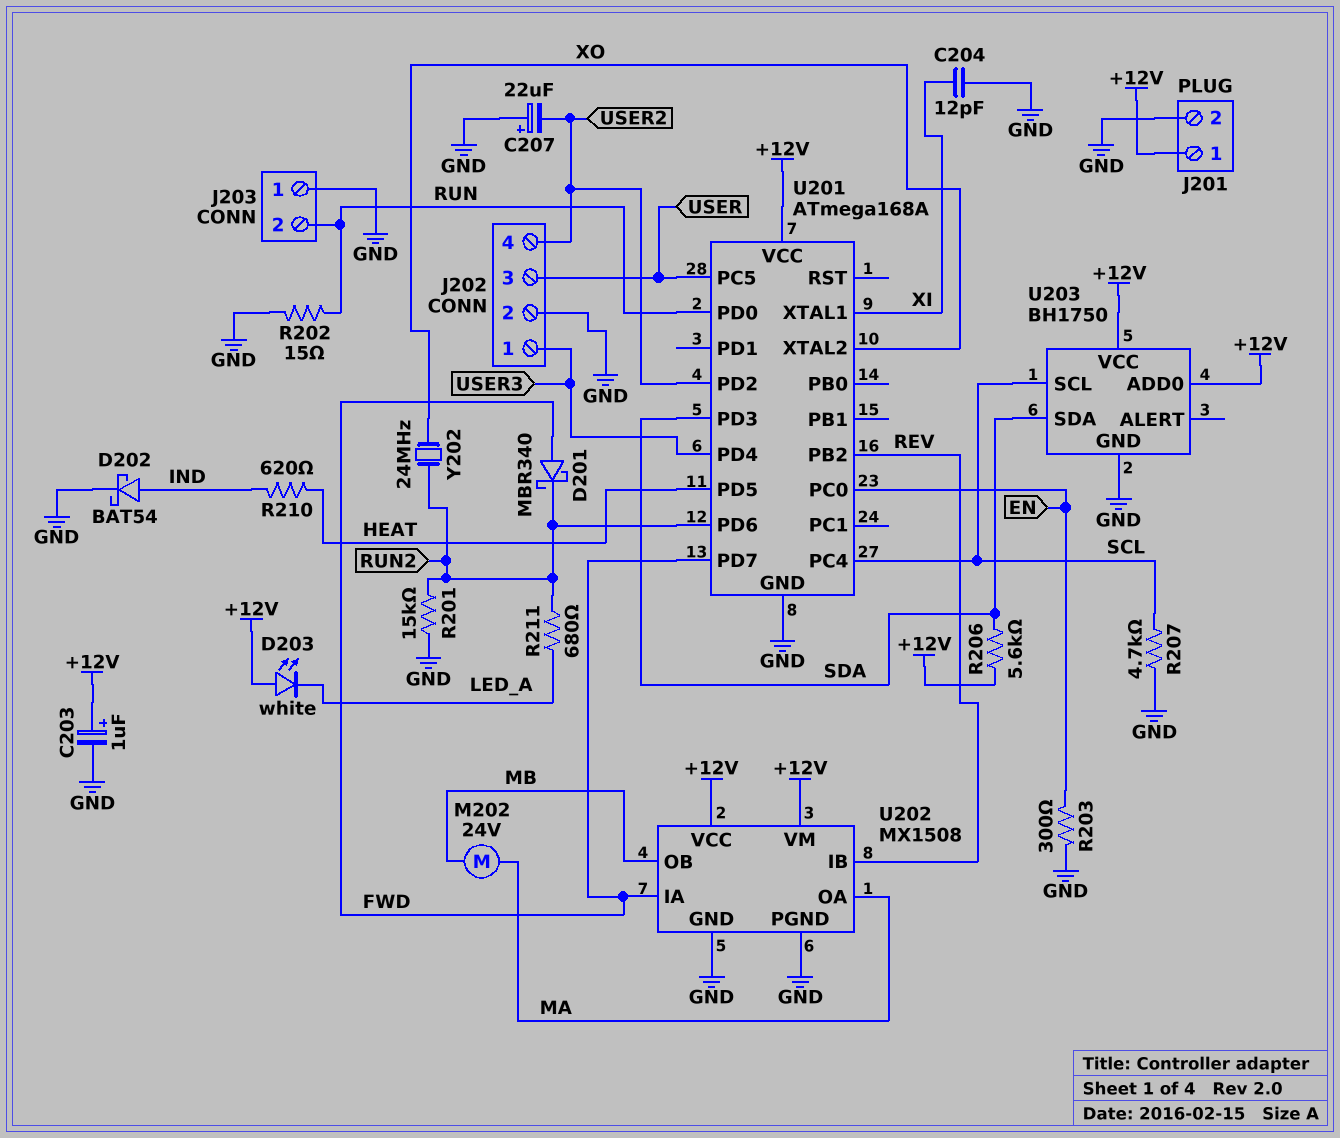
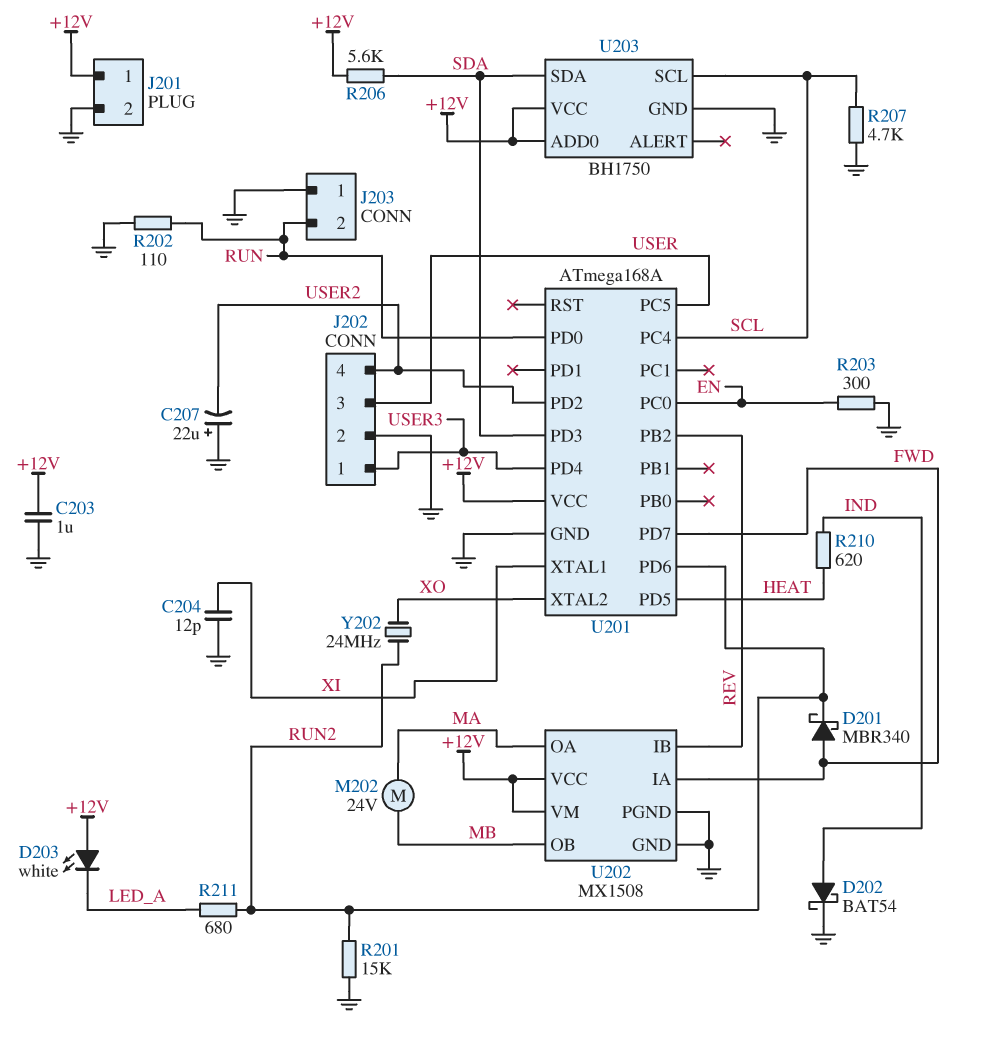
C203: 1uF (plus +12V, minus GND) -> 1uF (+12V, GND)
R202: 15 (GND, RUN) -> 110 (GND, RUN)

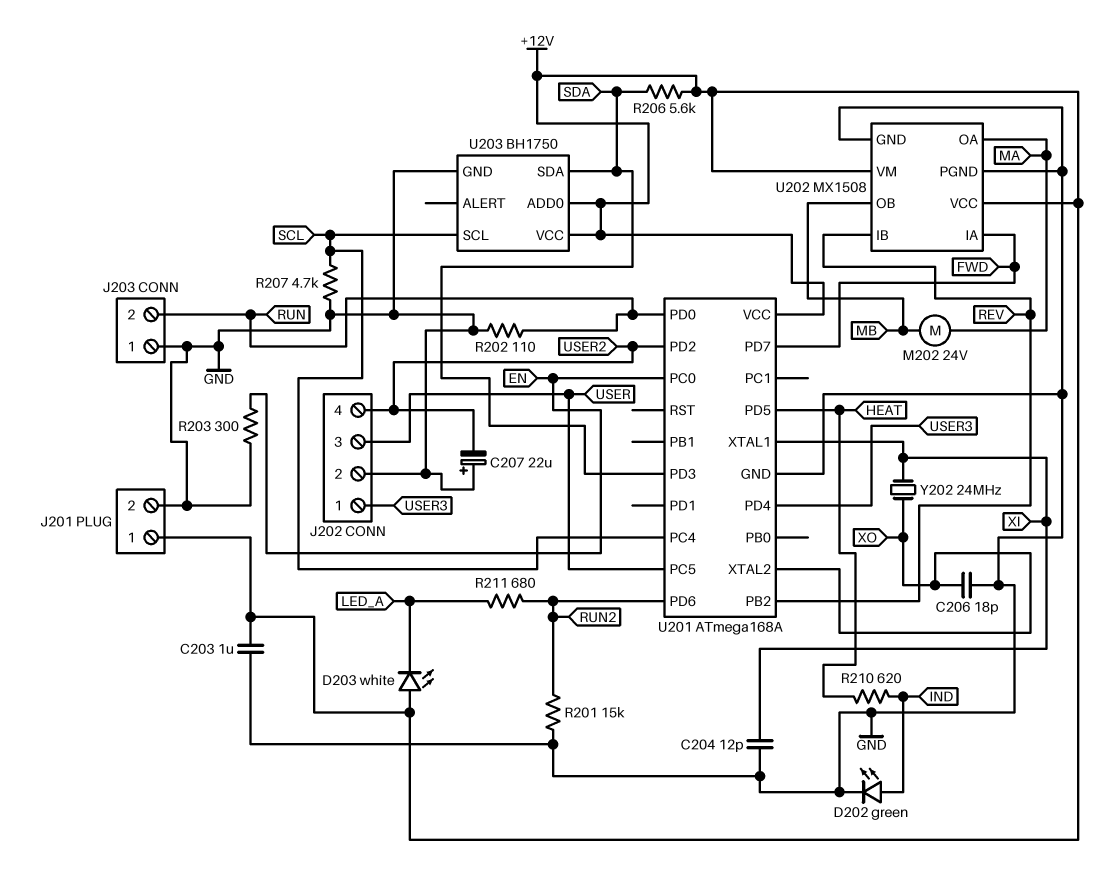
C206: none -> 18pF (GND, XO)
D201: schottky MBR340 (A FWD, K RUN2) -> none
D202: schottky BAT54 (A IND, K GND) -> LED green (A IND, K GND)
Y202: 24MHz (RUN2, XO) -> 24MHz (XI, XO)

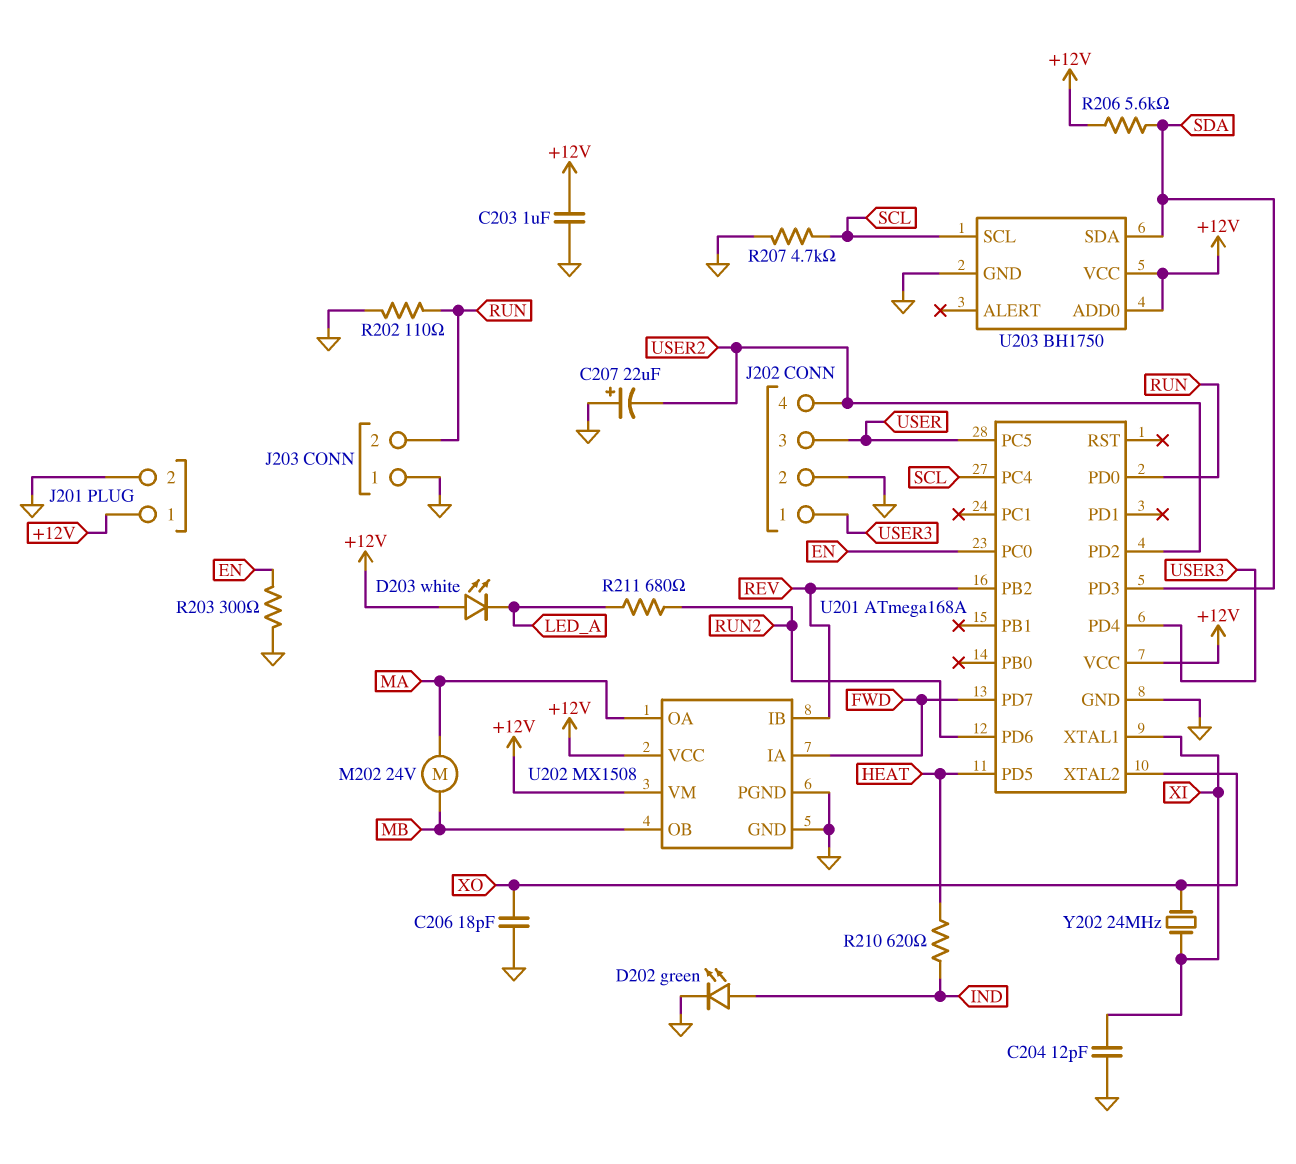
R201: 15k (GND, RUN2) -> none

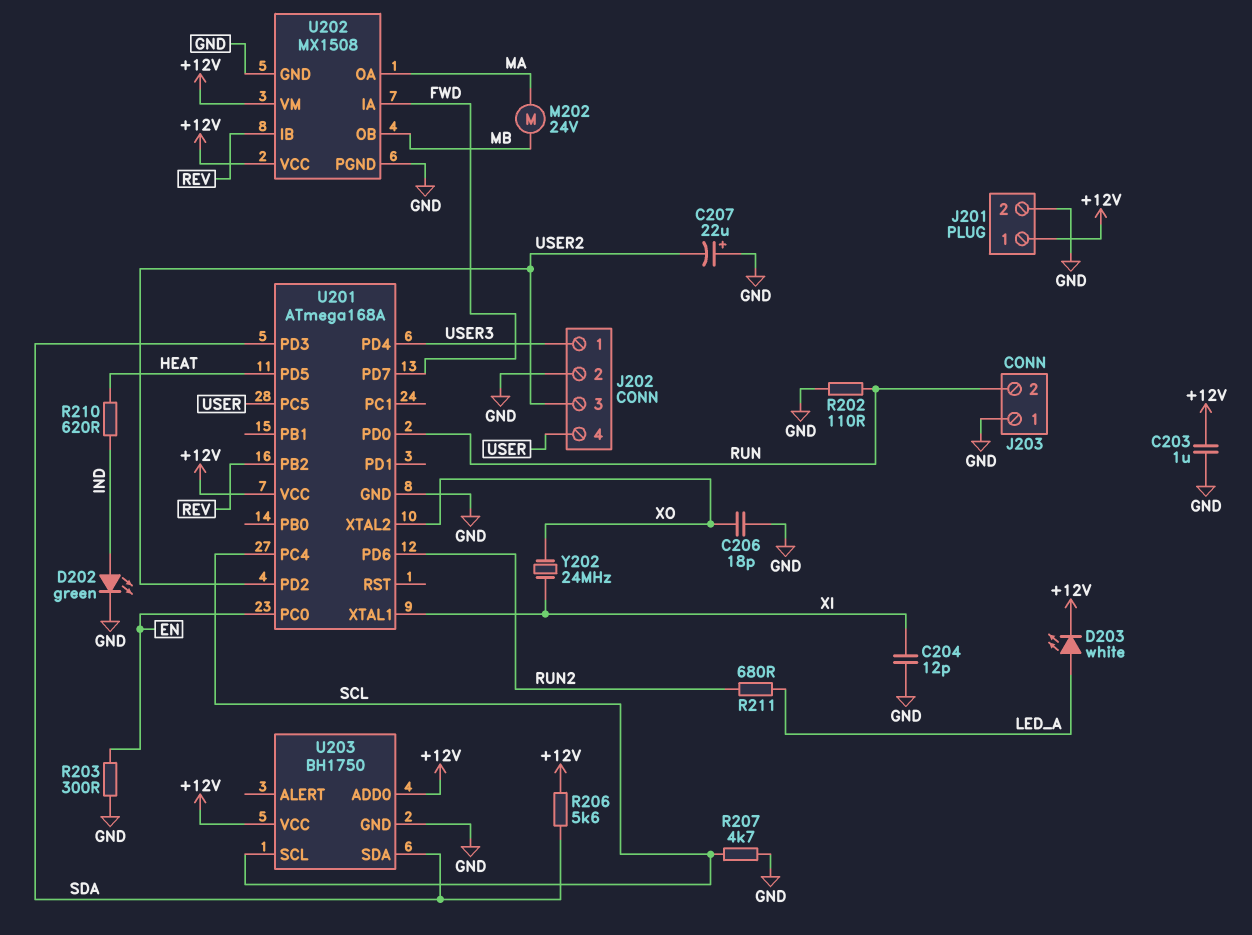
D203: LED white (A +12V, K LED_A) -> LED white (A LED_A, K +12V)
J202 pin 3: USER -> USER2
J202 pin 4: USER2 -> USER

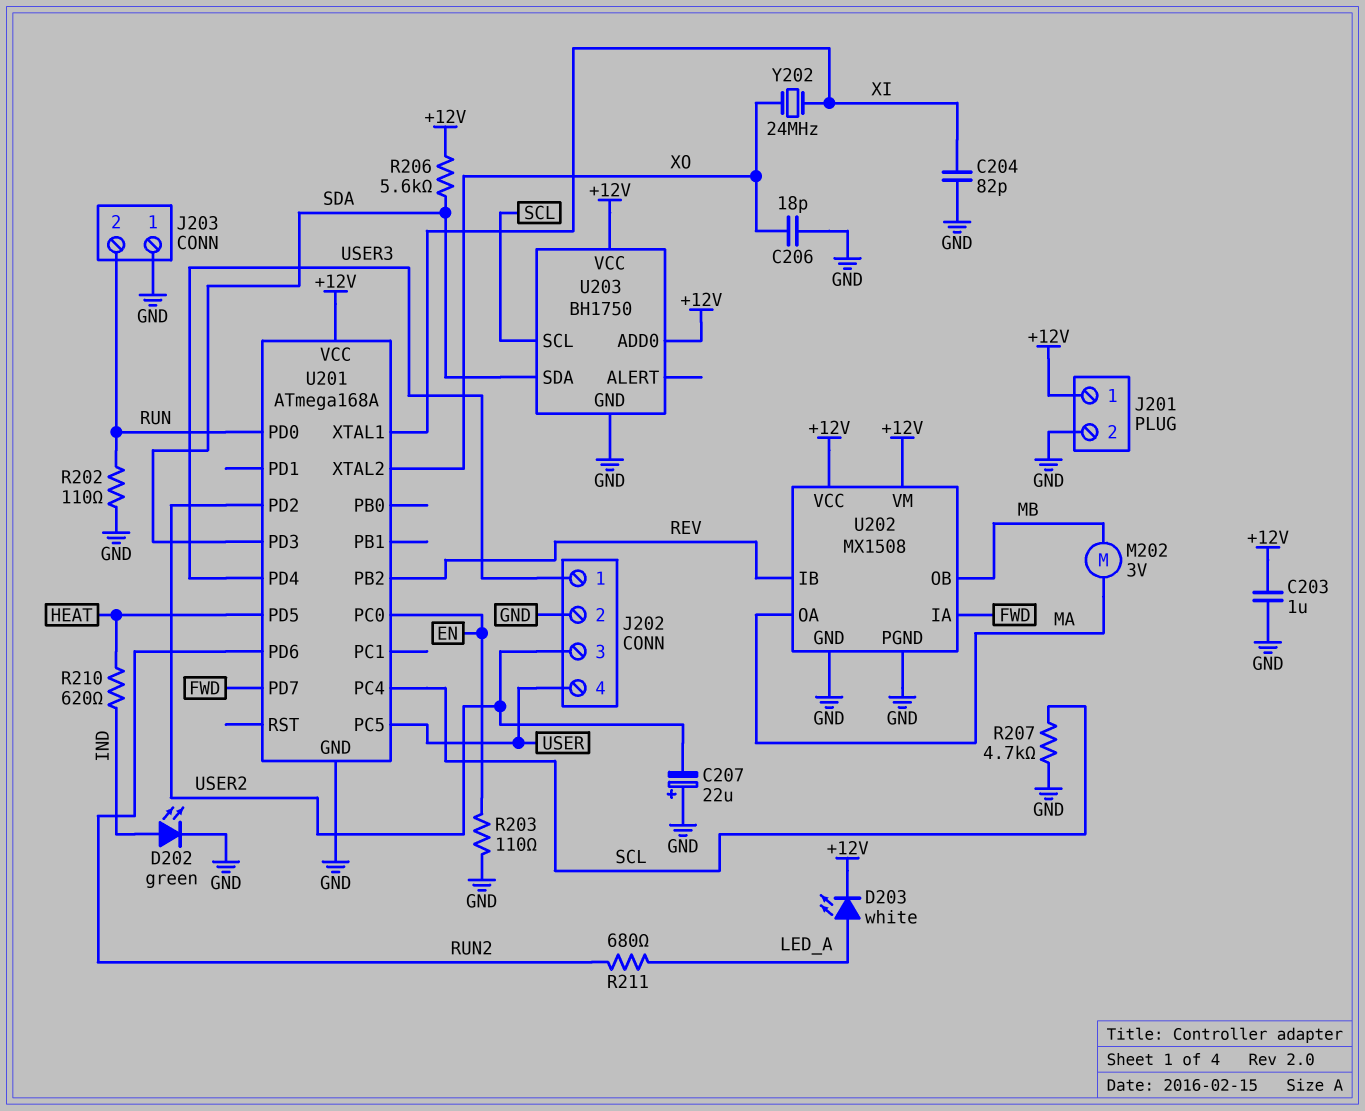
C204: 12pF (GND, XI) -> 82pF (GND, XI)
M202: motor 24V (MA, MB) -> motor 3V (MA, MB)
R203: 300 (EN, GND) -> 110 (EN, GND)

